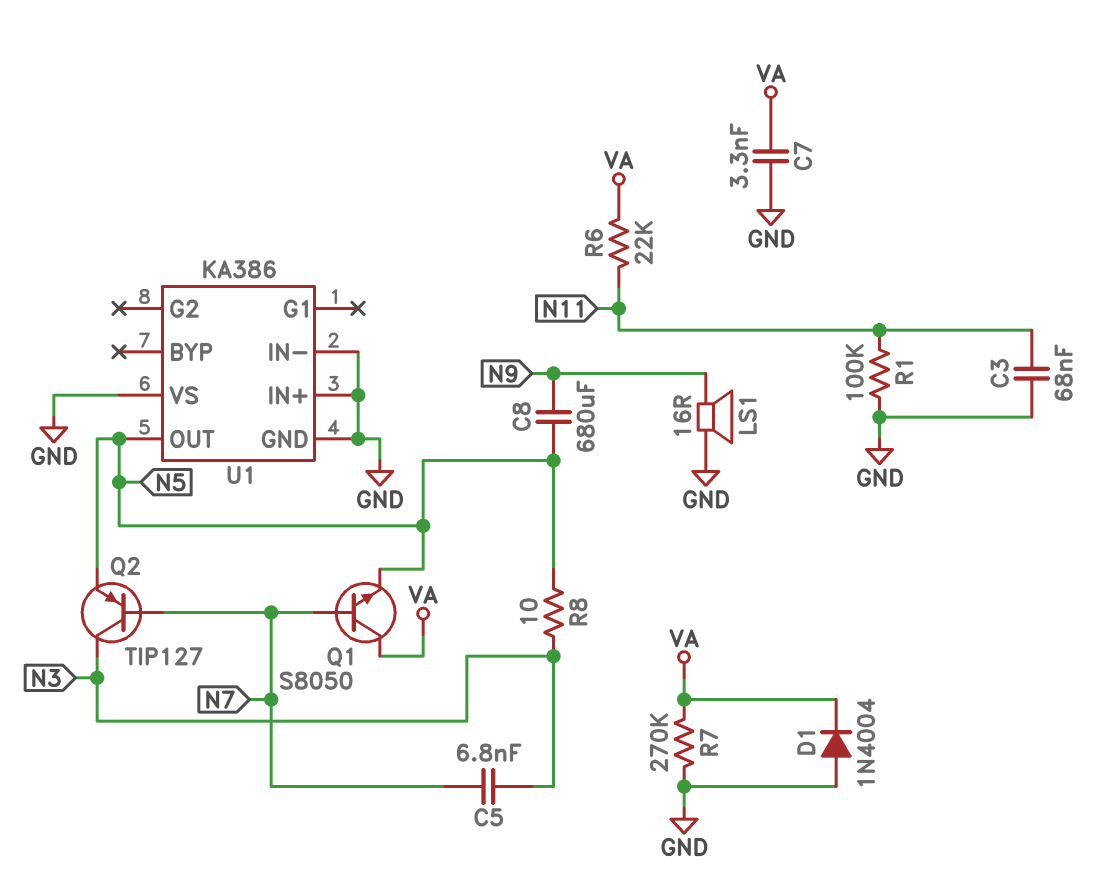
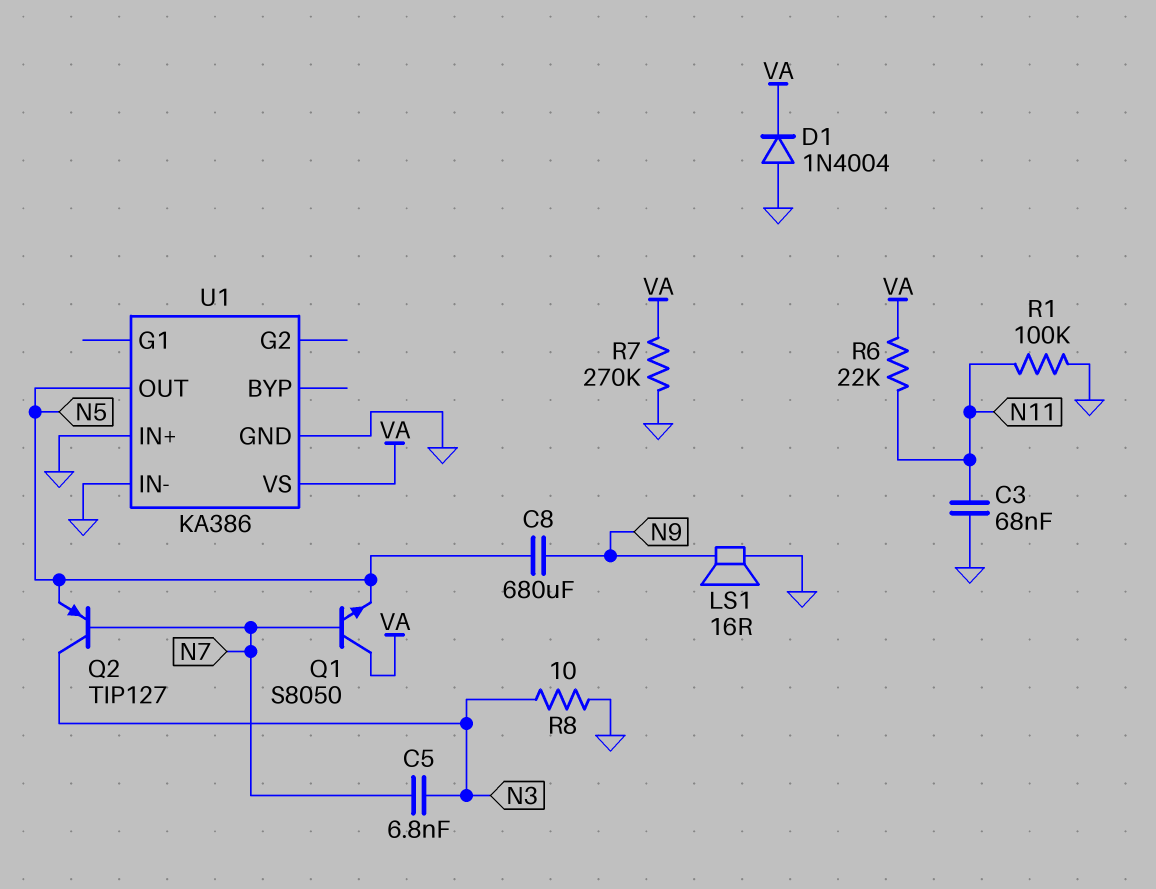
C7: 3.3nF (GND, VA) -> none
R8: 10 (N3, N5) -> 10 (GND, N3)
U1 pin VS: GND -> VA

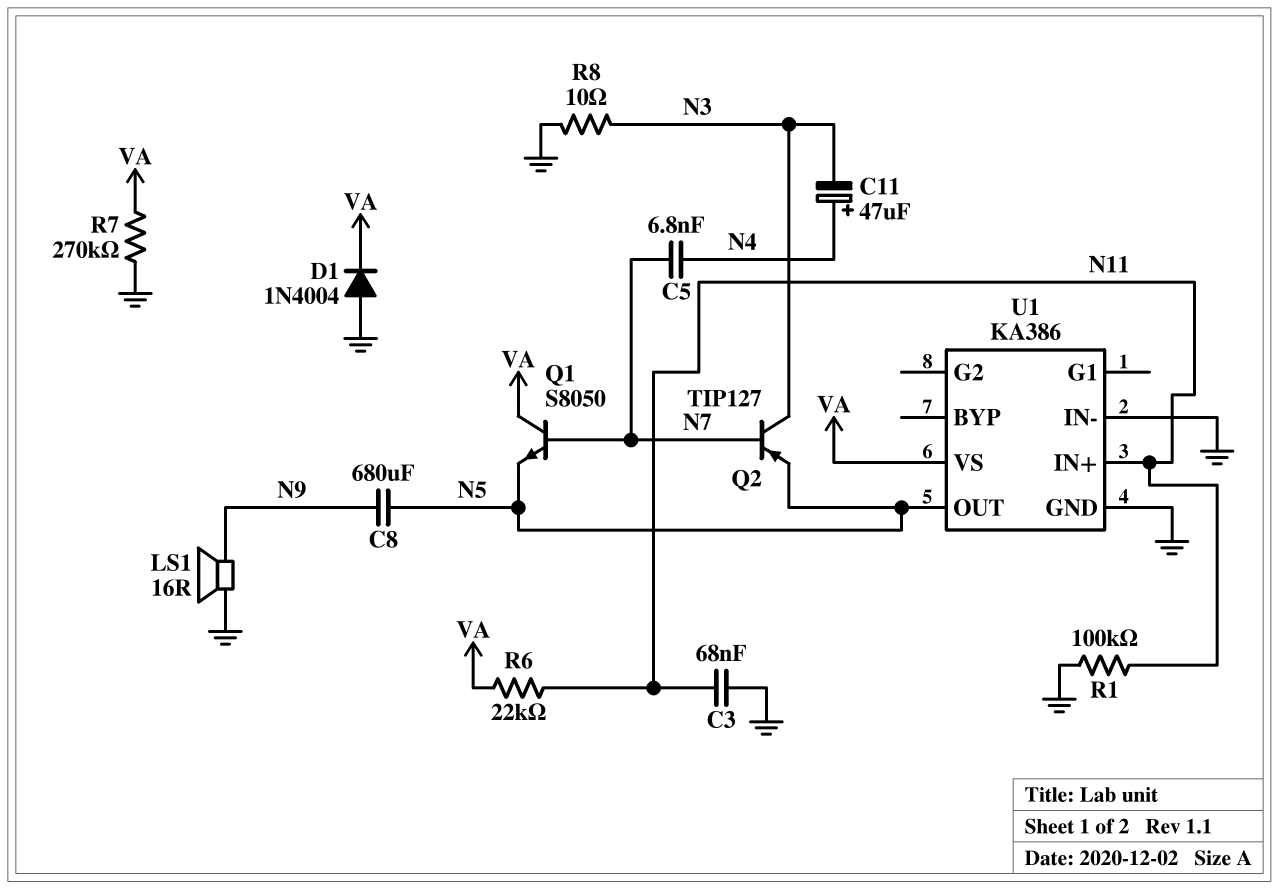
C5: 6.8nF (N3, N7) -> 6.8nF (N4, N7)
C11: none -> 47uF (plus N4, minus N3)
U1 pin IN+: GND -> N11

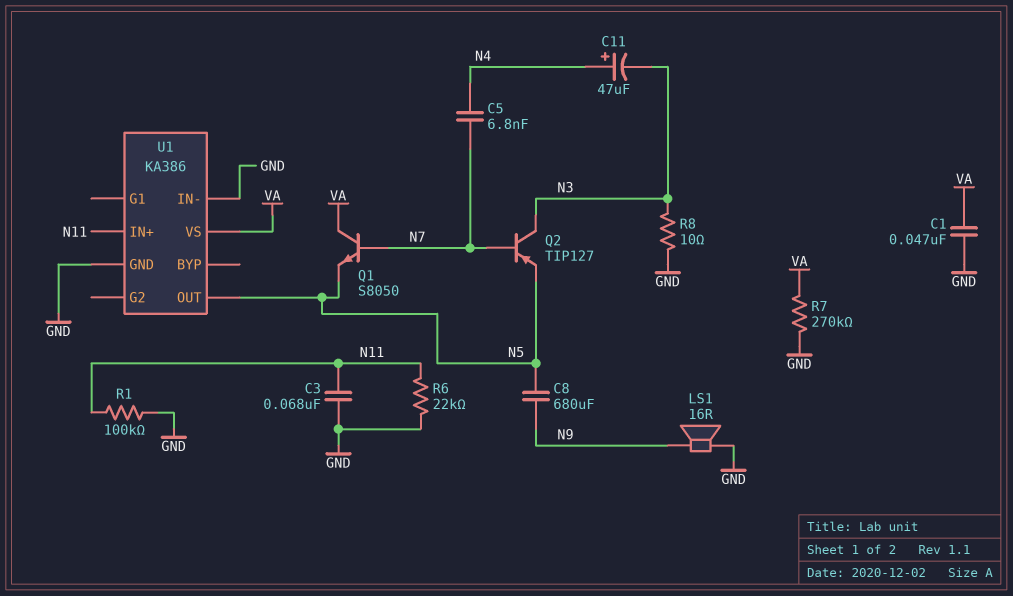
C1: none -> 47nF (GND, VA)
D1: diode 1N4004 (A GND, K VA) -> none
R6: 22k (N11, VA) -> 22k (GND, N11)

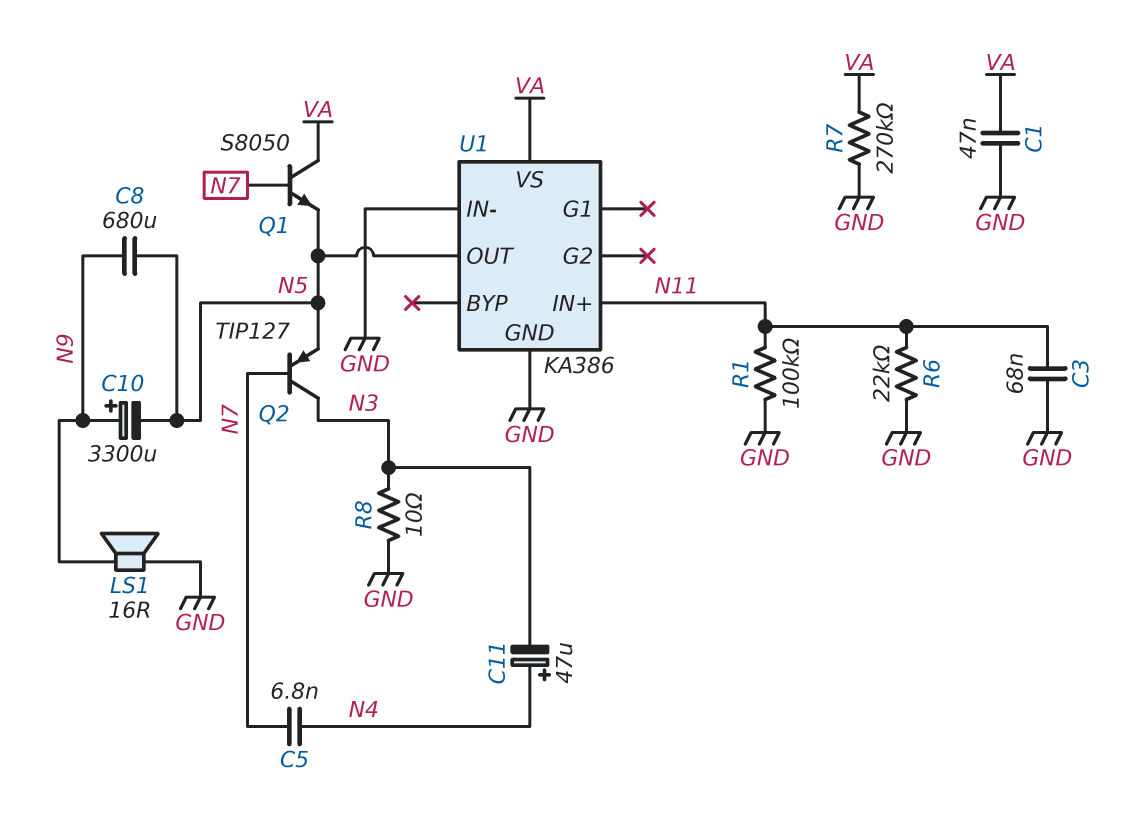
C10: none -> 3300uF (plus N9, minus N5)

